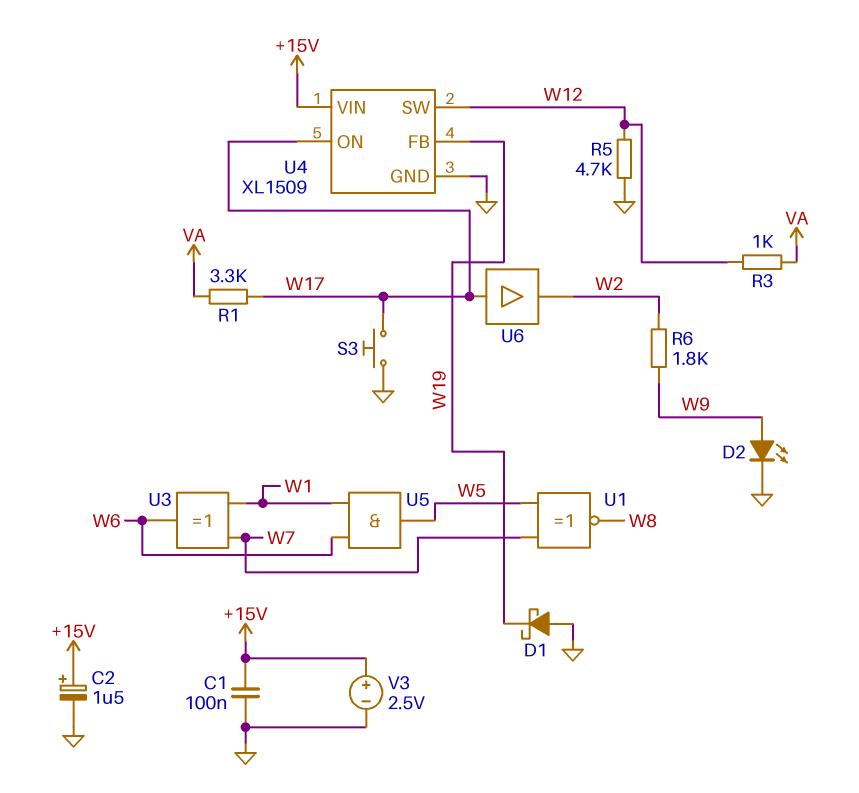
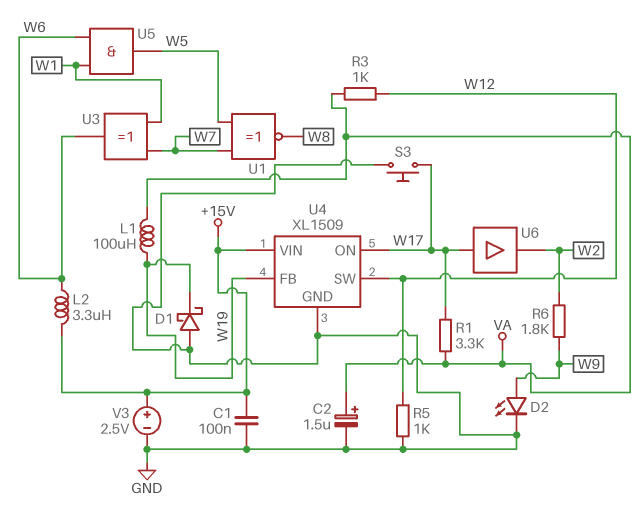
C2: 1.5uF (plus +15V, minus GND) -> 1.5uF (plus VA, minus GND)
L1: none -> 100uH (VA, W19)
L2: none -> 3.3uH (+15V, W6)
R5: 4.7k (GND, W12) -> 1k (GND, W12)

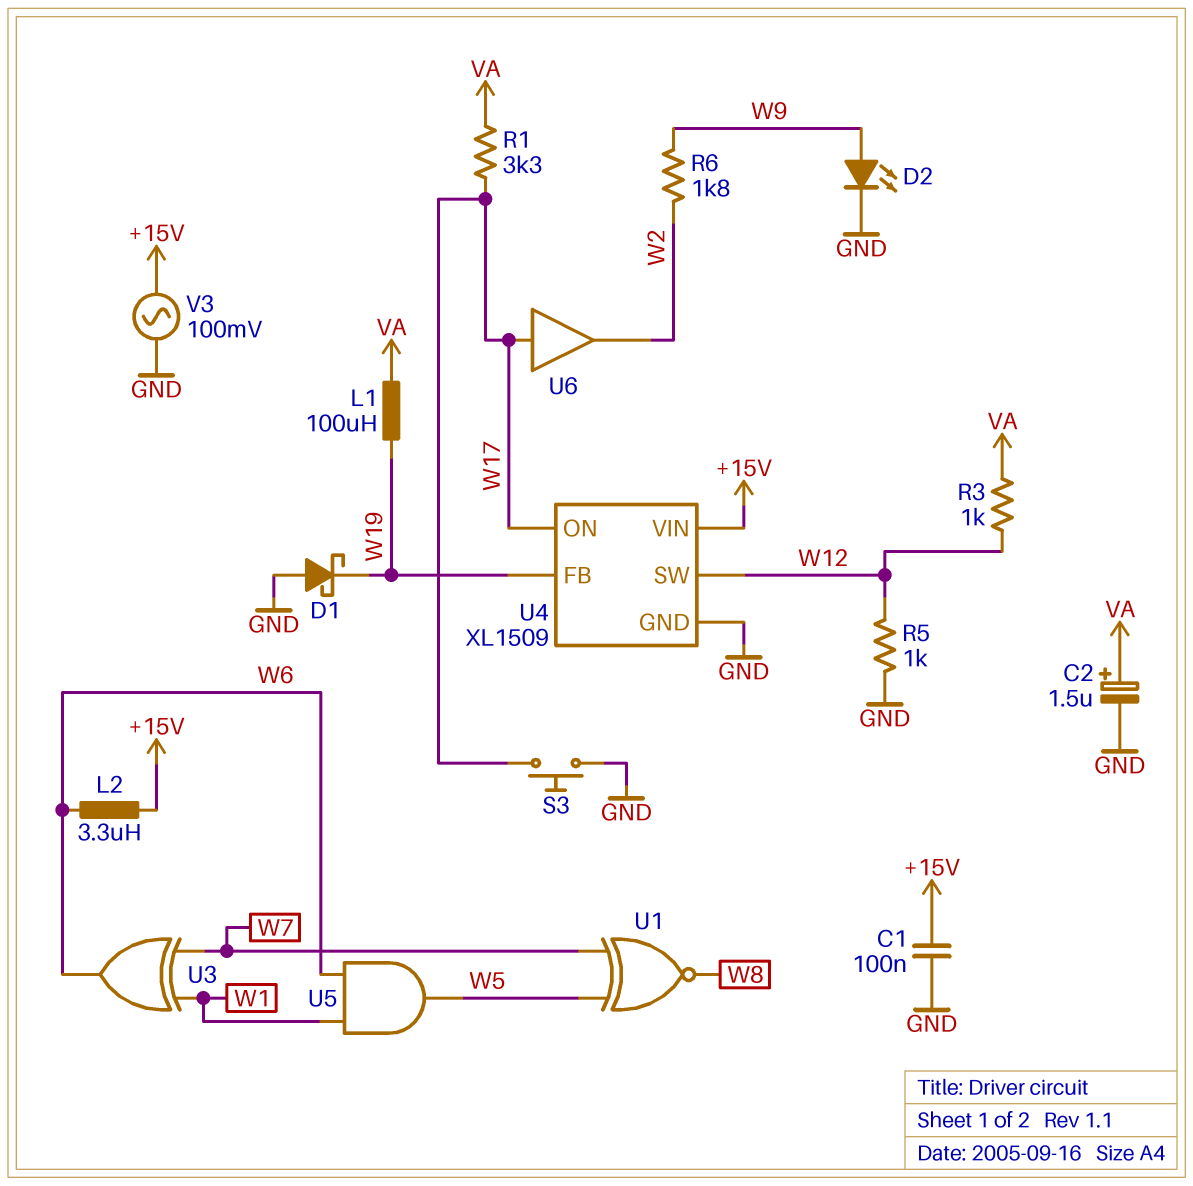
V3: 2.5V (plus +15V, minus GND) -> AC 100mV (+15V, GND)

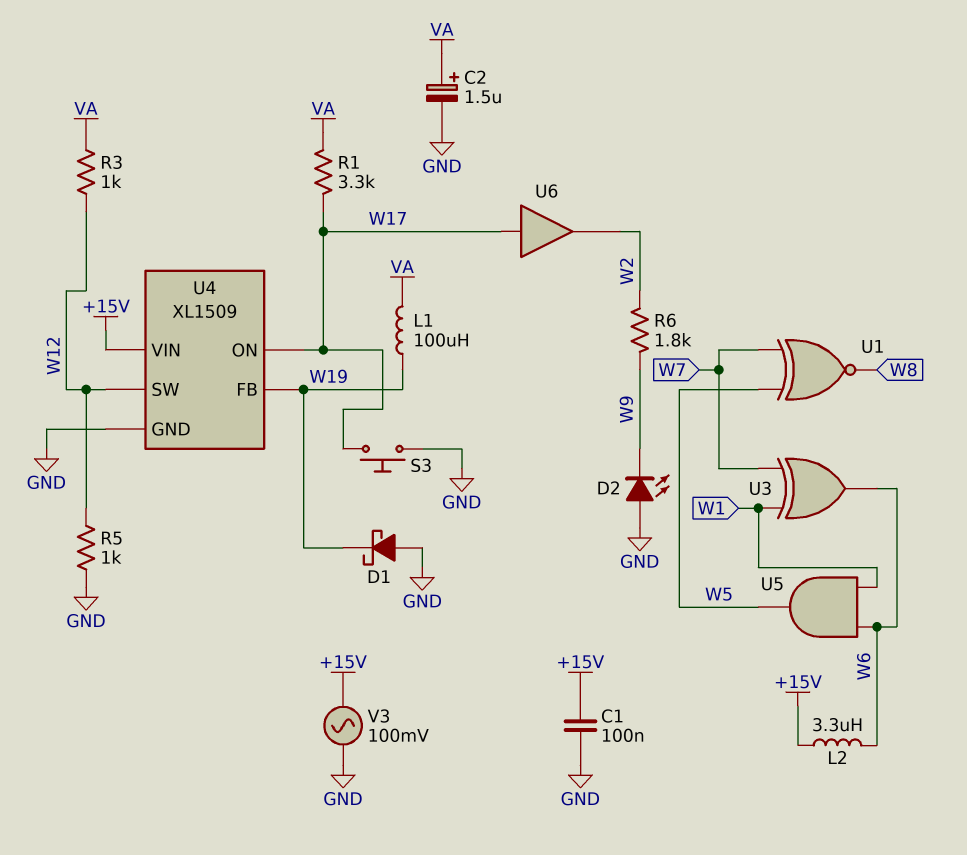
D2: LED (A W9, K GND) -> LED (A GND, K W9)

